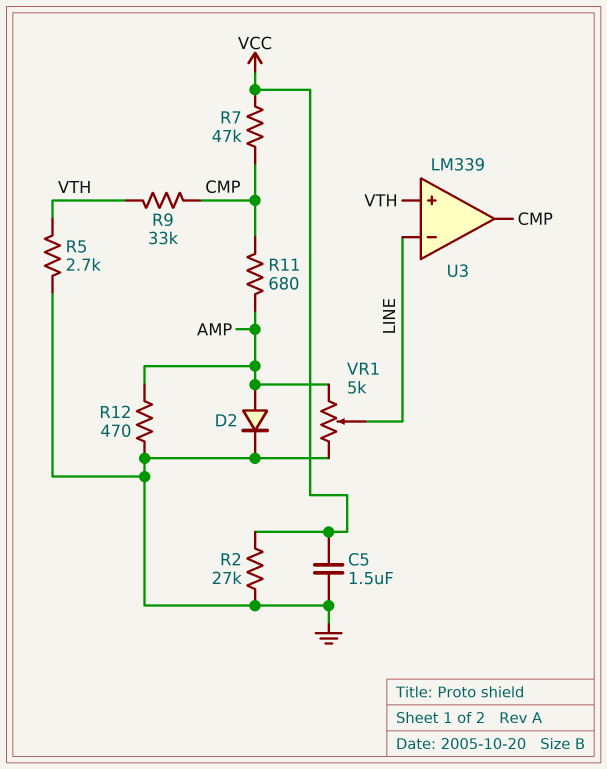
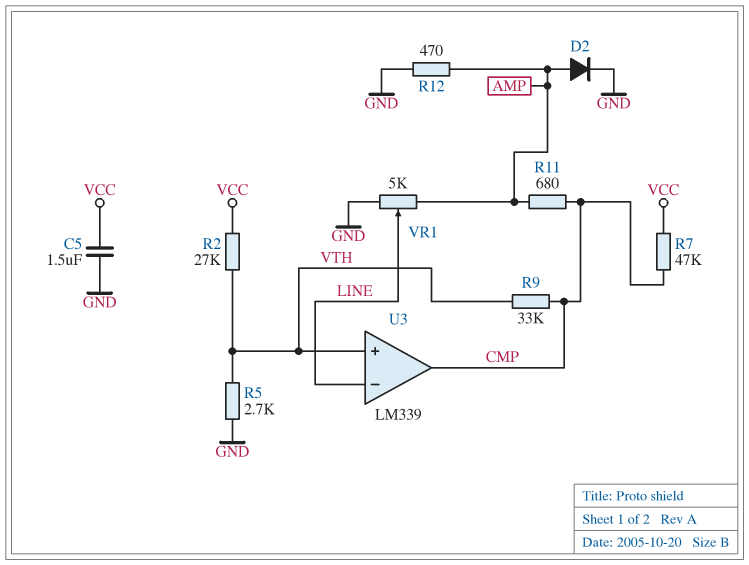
R2: 27k (GND, VCC) -> 27k (VCC, VTH)

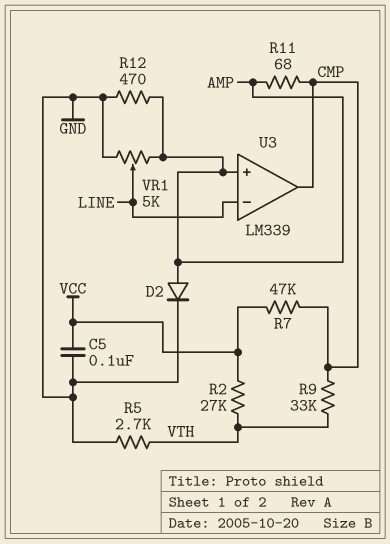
C5: 1.5uF (GND, VCC) -> 100nF (GND, VCC)
R11: 680 (AMP, CMP) -> 68 (AMP, CMP)
U3 pin in+: VTH -> AMP

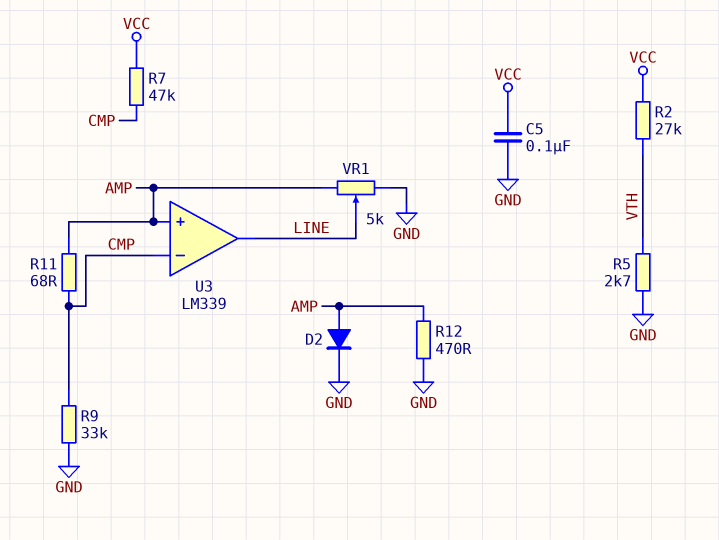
R9: 33k (CMP, VTH) -> 33k (CMP, GND)
U3 pin in-: LINE -> CMP
U3 pin out: CMP -> LINE

